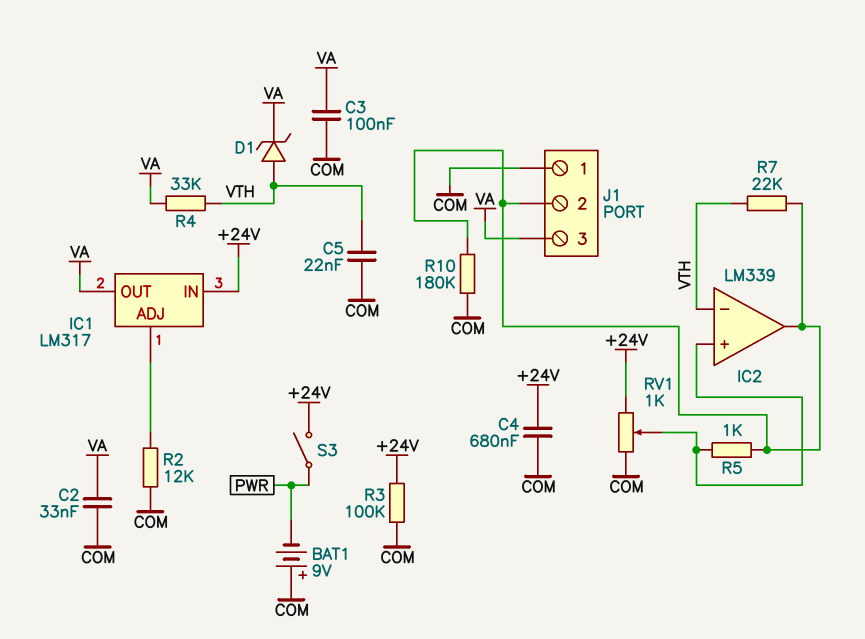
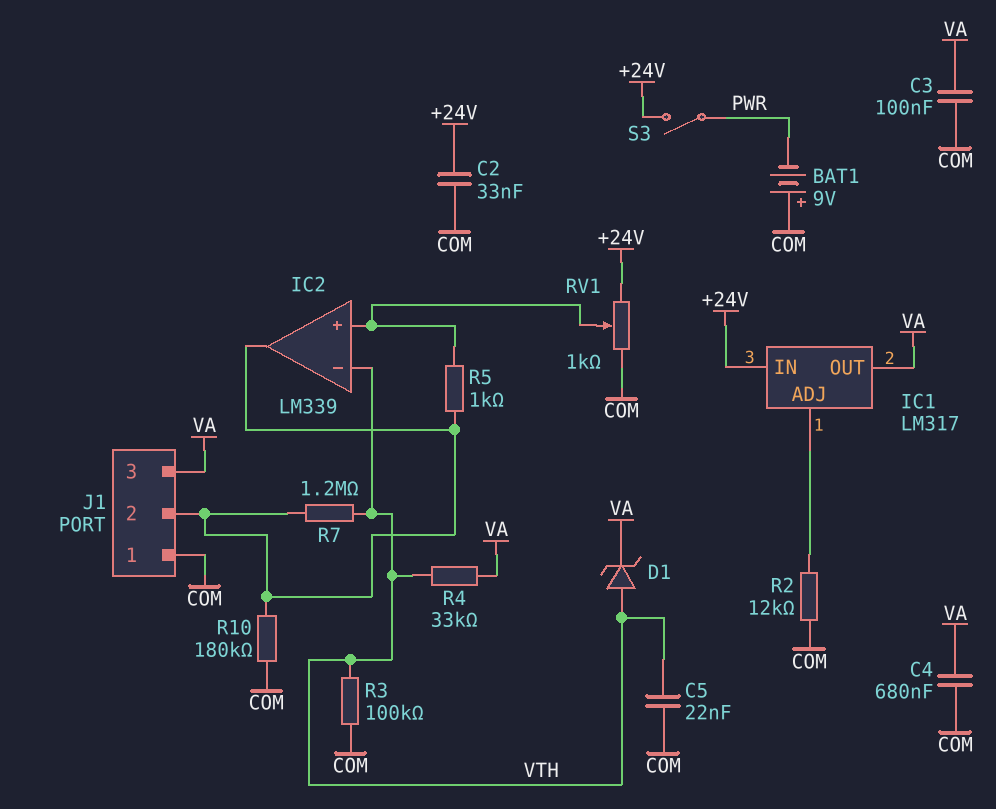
C2: 33nF (COM, VA) -> 33nF (+24V, COM)
C4: 680nF (+24V, COM) -> 680nF (COM, VA)
R3: 100k (+24V, COM) -> 100k (COM, VTH)
R7: 22k (IC2/out, VTH) -> 1.2M (IC2/out, VTH)

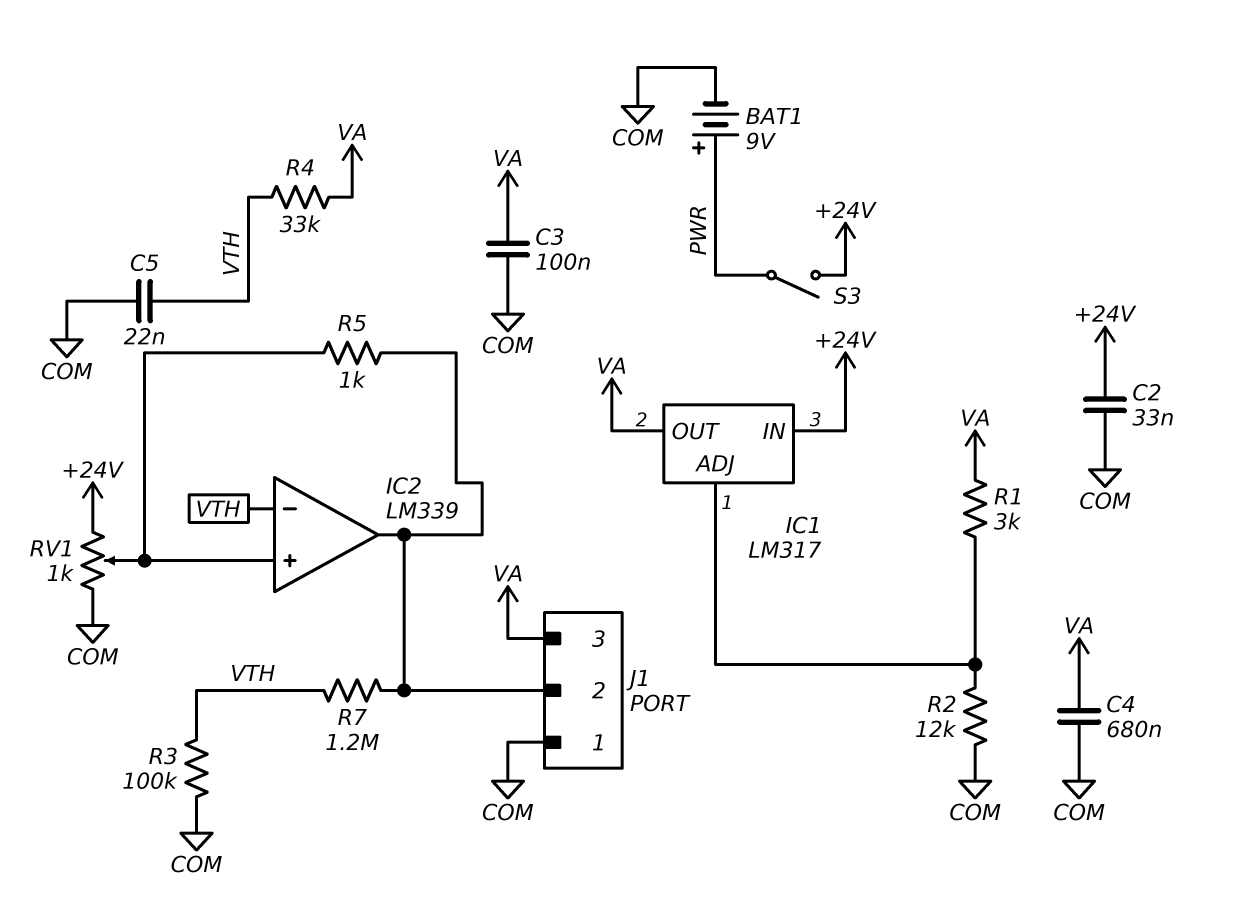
BAT1: 9V (plus COM, minus PWR) -> 9V (plus PWR, minus COM)
D1: zener (A VTH, K VA) -> none
R1: none -> 3k (IC1/ADJ, VA)
R10: 180k (COM, IC2/out) -> none

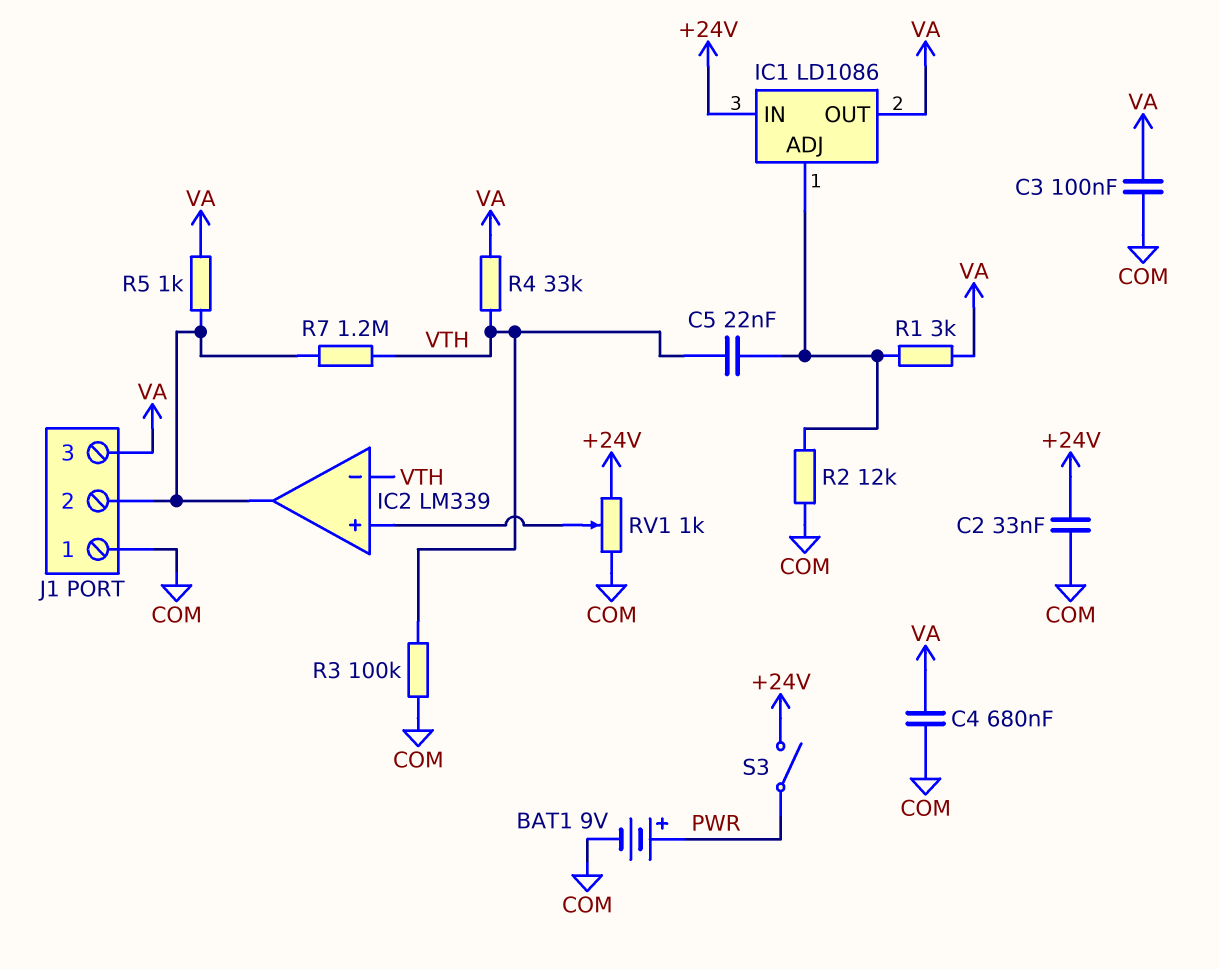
C5: 22nF (COM, VTH) -> 22nF (IC1/ADJ, VTH)
IC1: LM317 -> LD1086
R5: 1k (IC2/in+, IC2/out) -> 1k (IC2/out, VA)

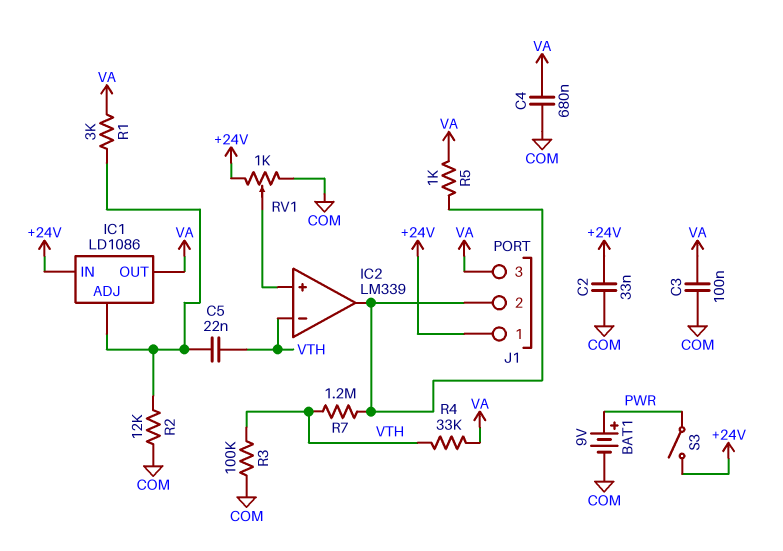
J1 pin 1: COM -> +24V

